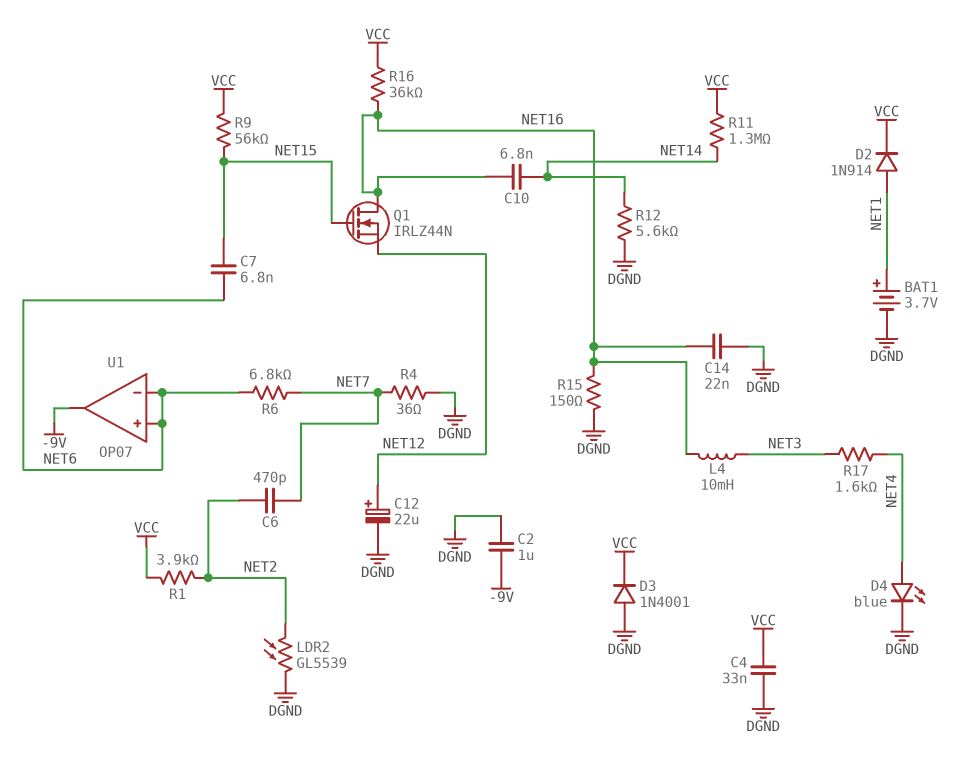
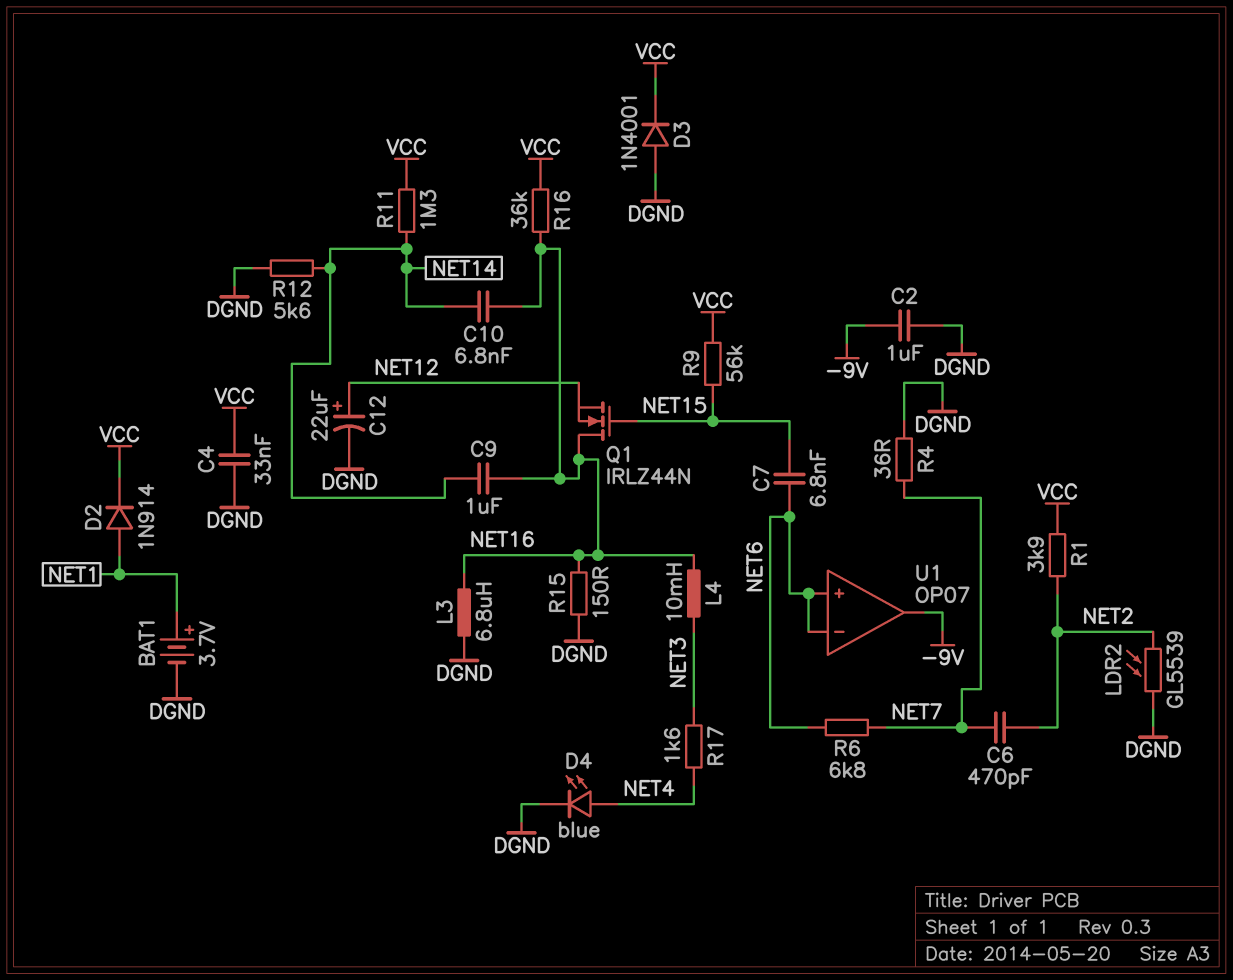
C9: none -> 1uF (NET14, NET16)
C14: 22nF (DGND, NET16) -> none
L3: none -> 6.8uH (DGND, NET16)

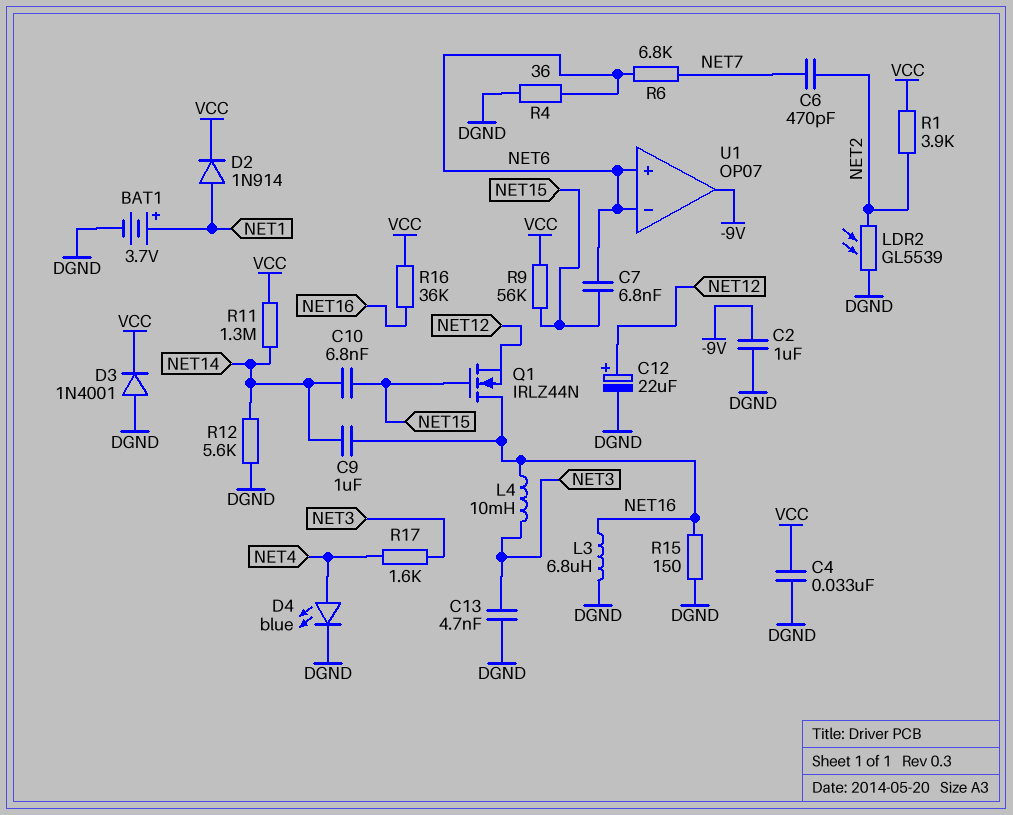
C10: 6.8nF (NET14, NET16) -> 6.8nF (NET14, NET15)
C13: none -> 4.7nF (DGND, NET3)
R4: 36 (DGND, NET7) -> 36 (DGND, NET6)

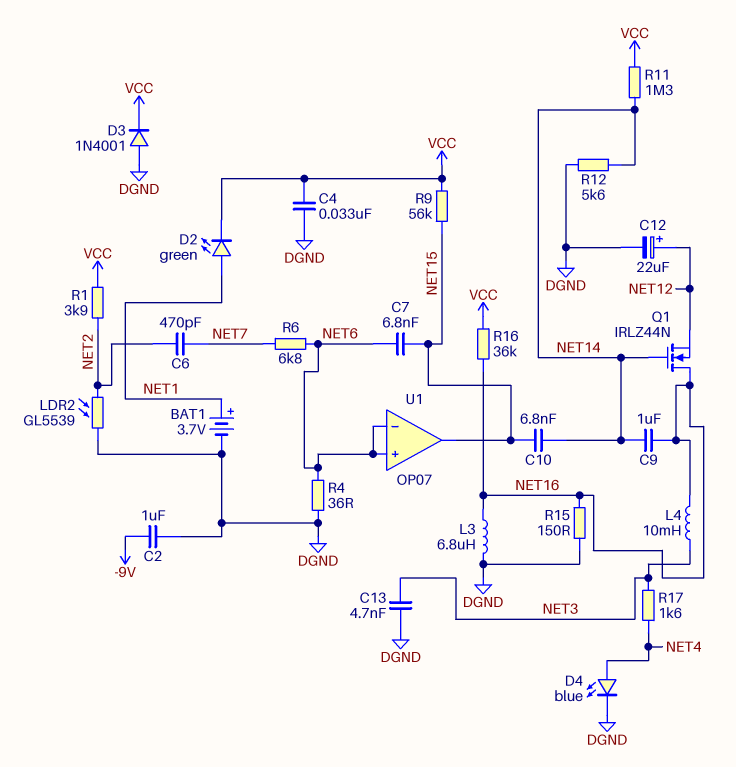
D2: diode 1N914 (A NET1, K VCC) -> LED green (A NET1, K VCC)
Q1: NMOS IRLZ44N (G NET15, D NET16, S NET12) -> NMOS IRLZ44N (G NET14, D NET16, S NET12)
U1 pin out: -9V -> NET15

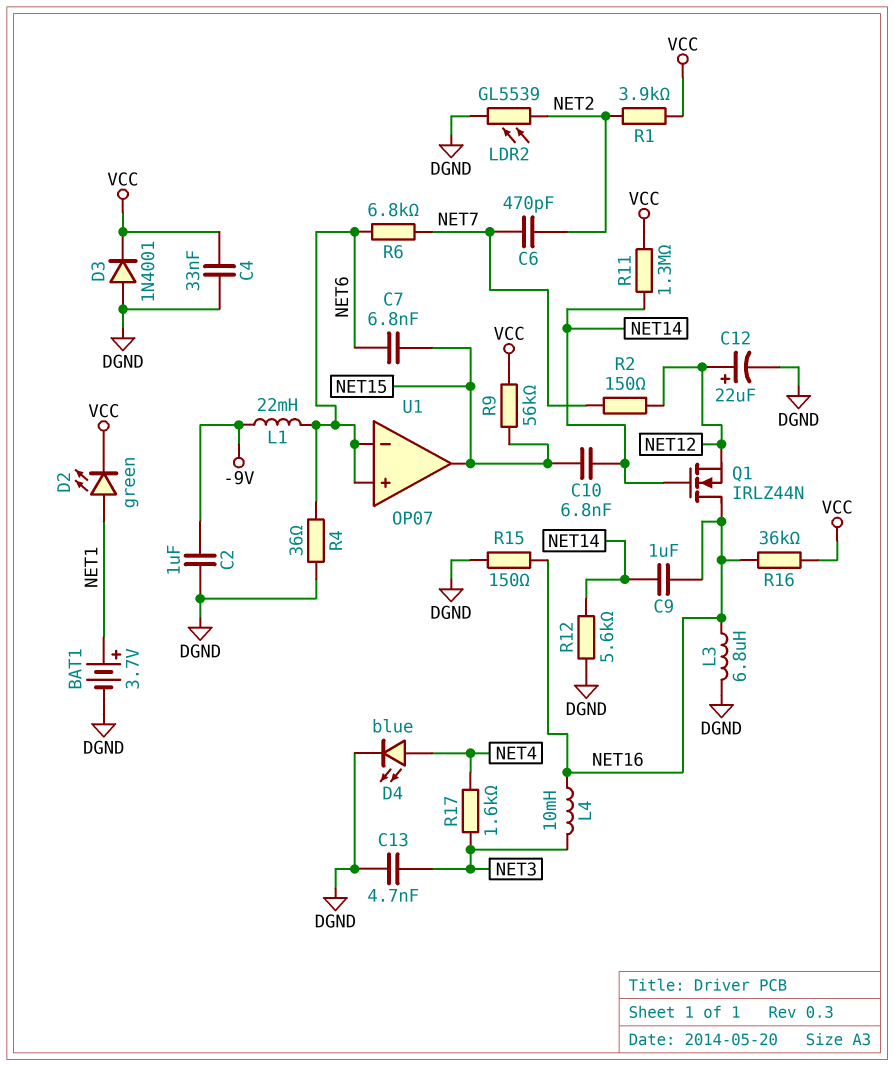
L1: none -> 22mH (-9V, NET6)
R2: none -> 150 (NET7, NET12)

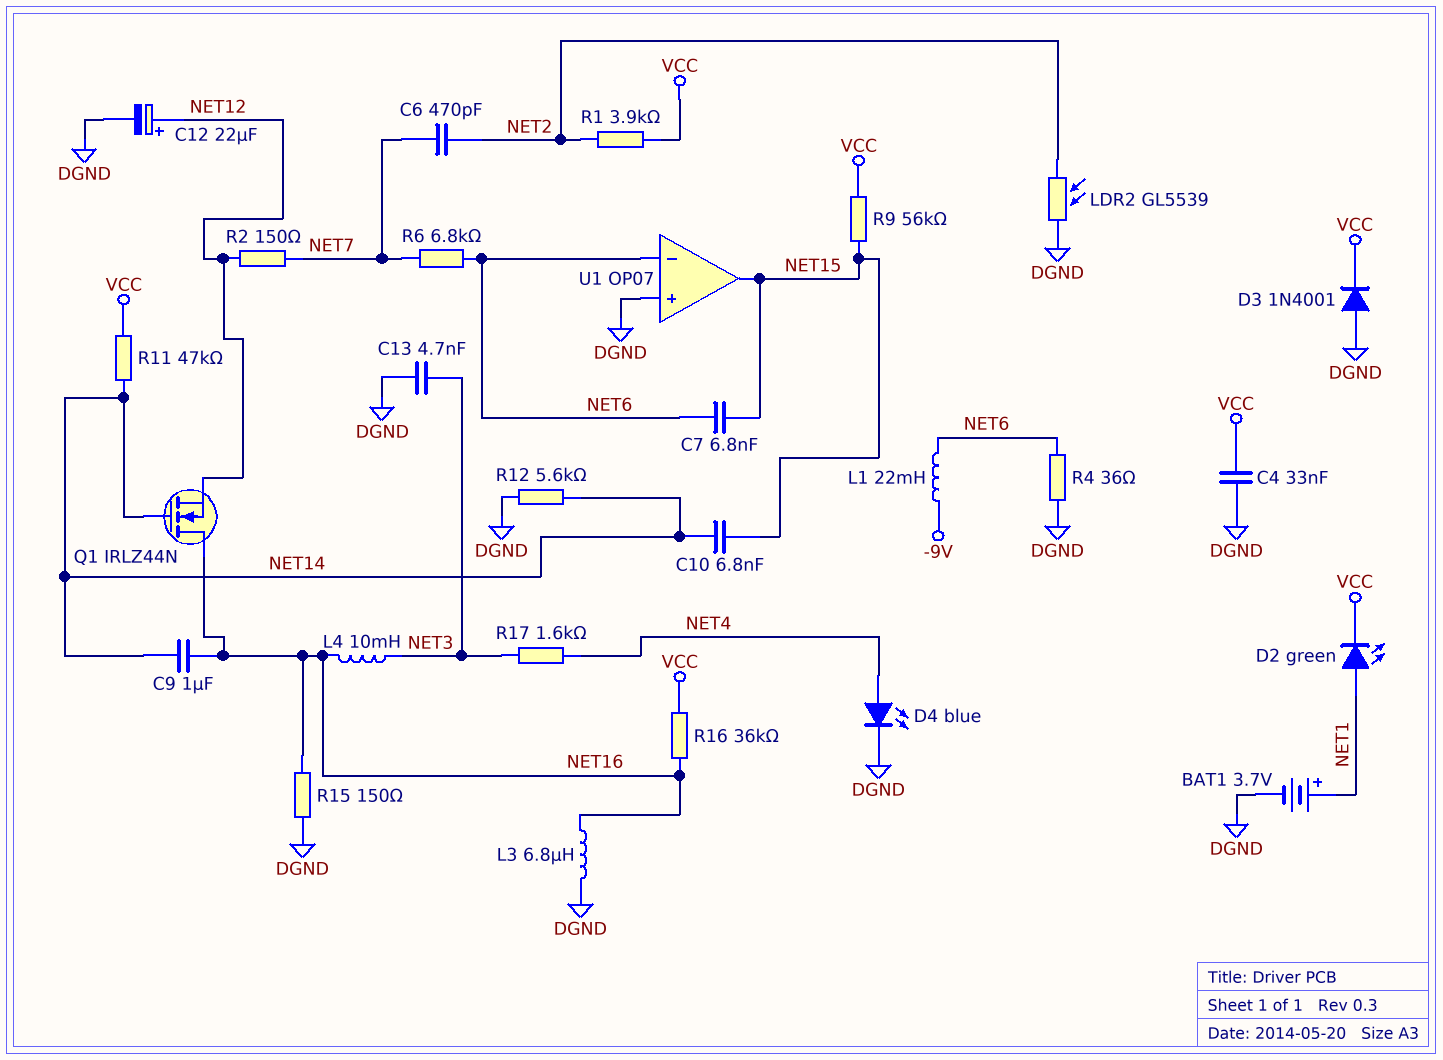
C2: 1uF (-9V, DGND) -> none
R11: 1.3M (NET14, VCC) -> 47k (NET14, VCC)
U1 pin in+: NET6 -> DGND

